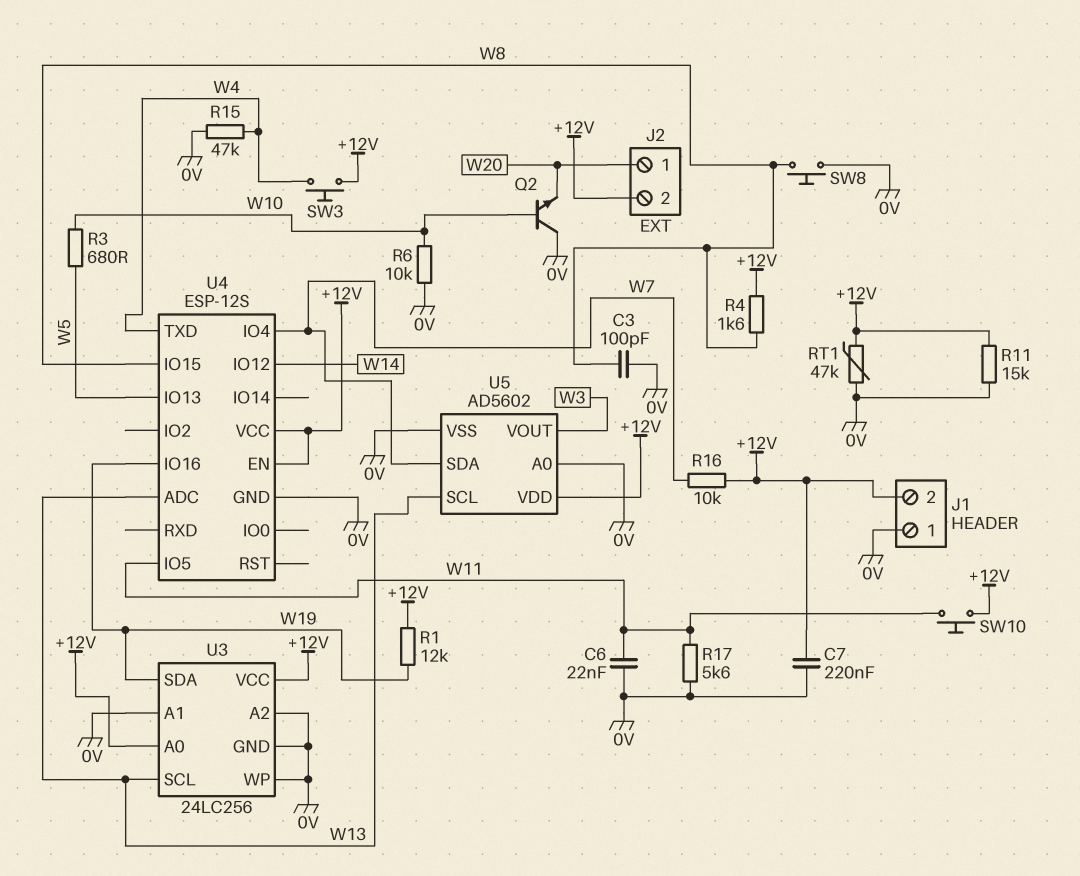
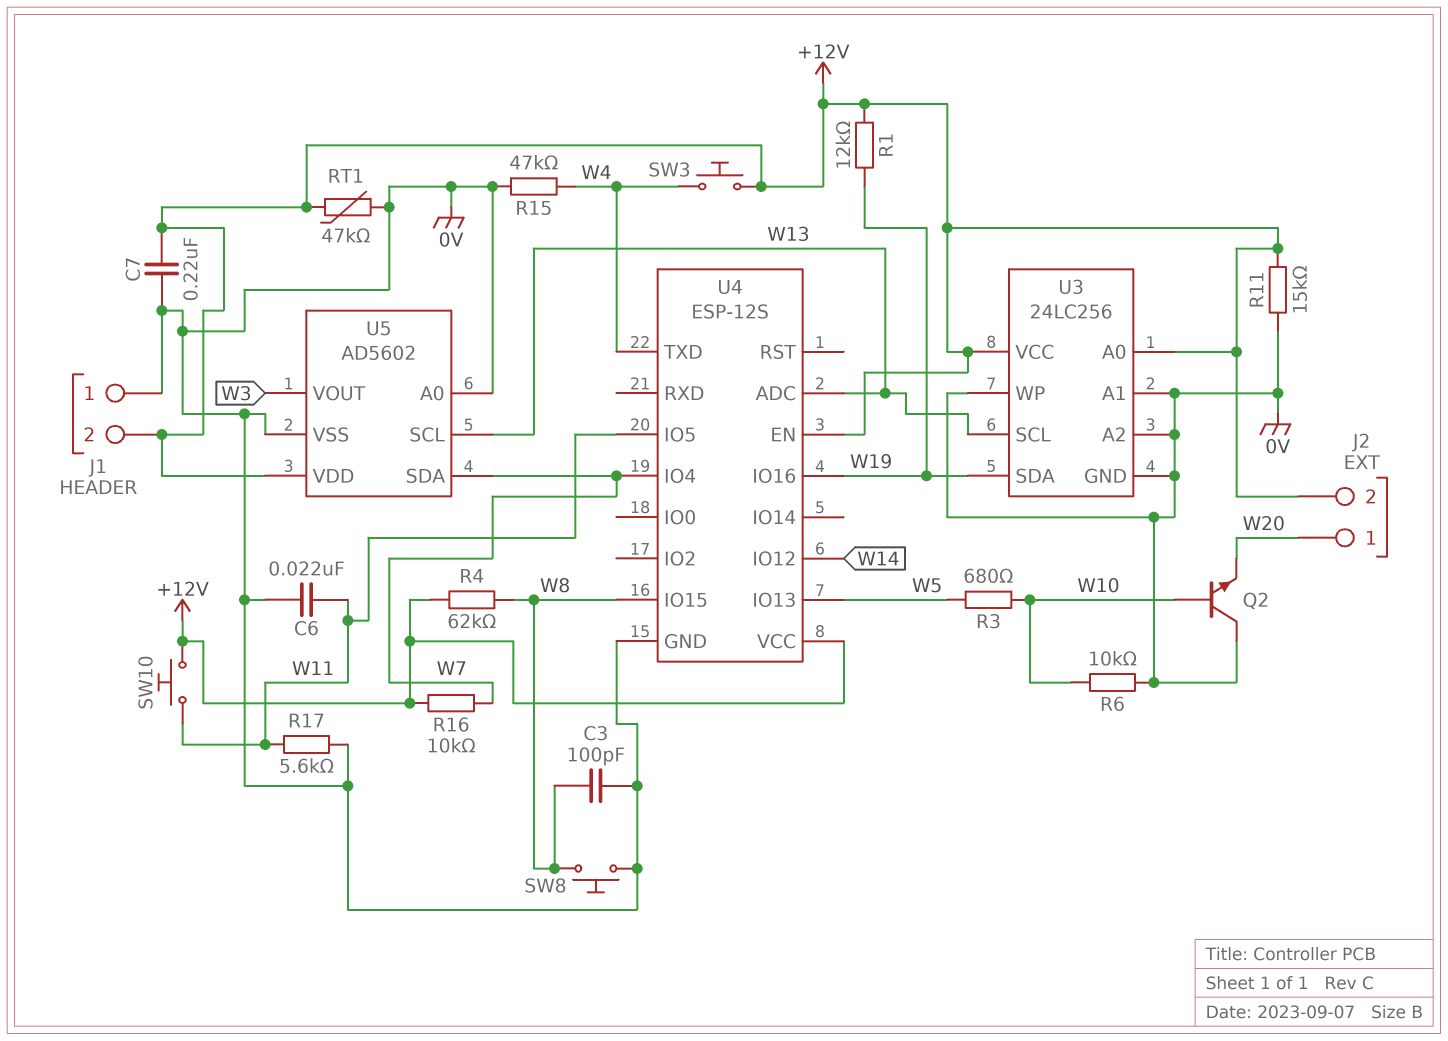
R4: 1.6k (+12V, W8) -> 62k (+12V, W8)

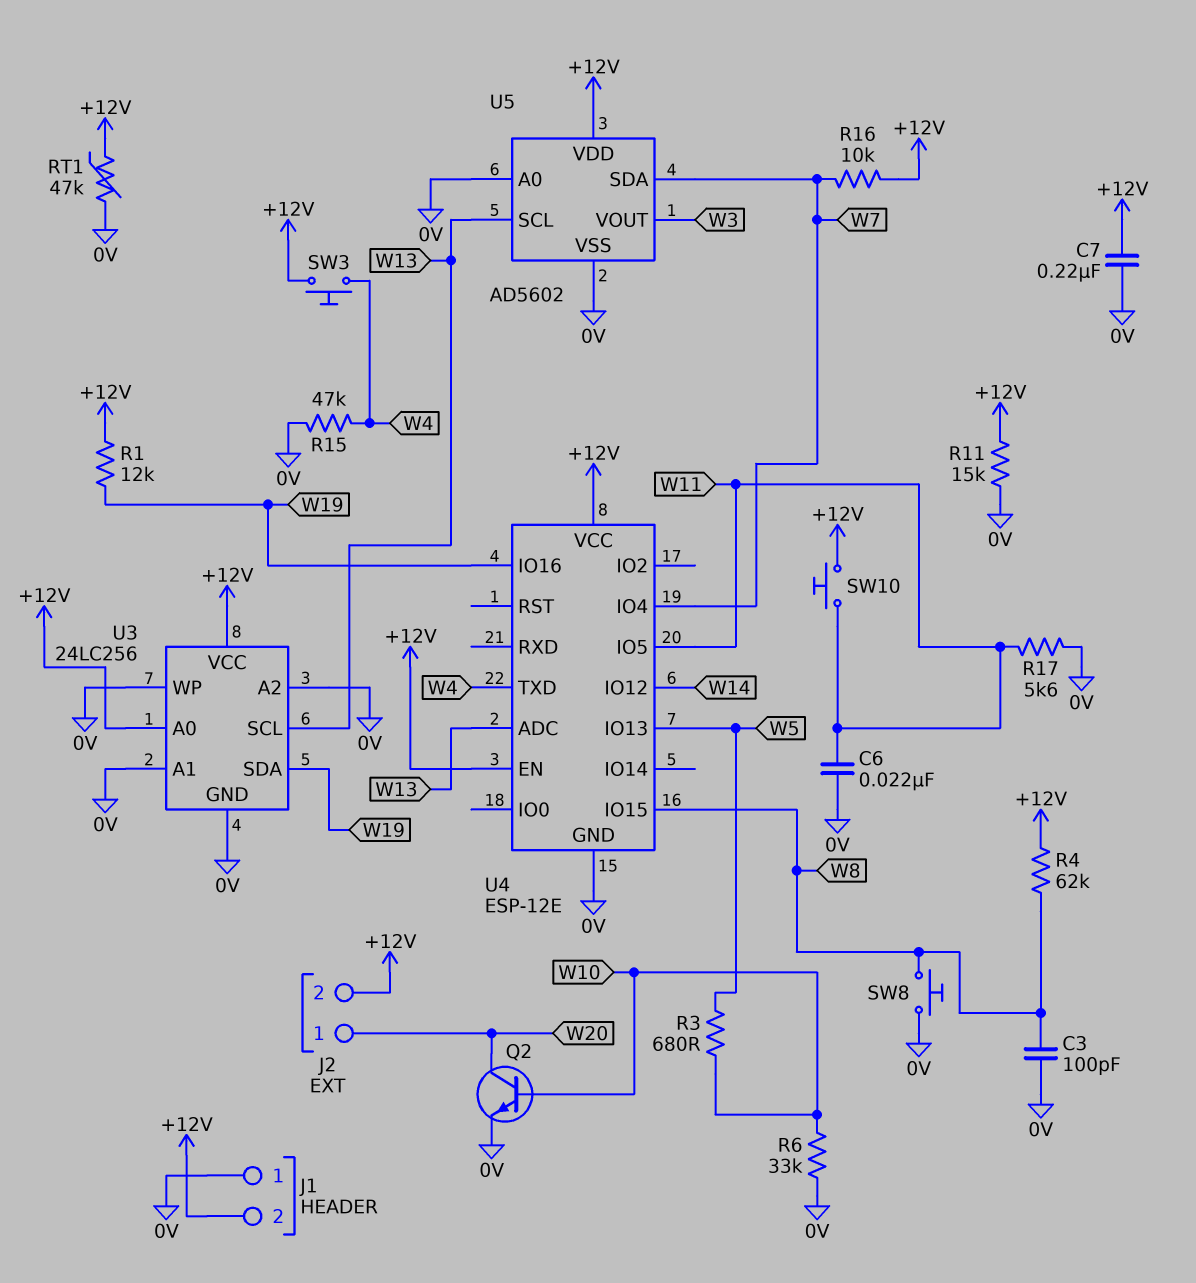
Q2: NPN (B W10, C 0V, E W20) -> NPN (B W10, C W20, E 0V)
R6: 10k (0V, W10) -> 33k (0V, W10)
U4: ESP-12S -> ESP-12E

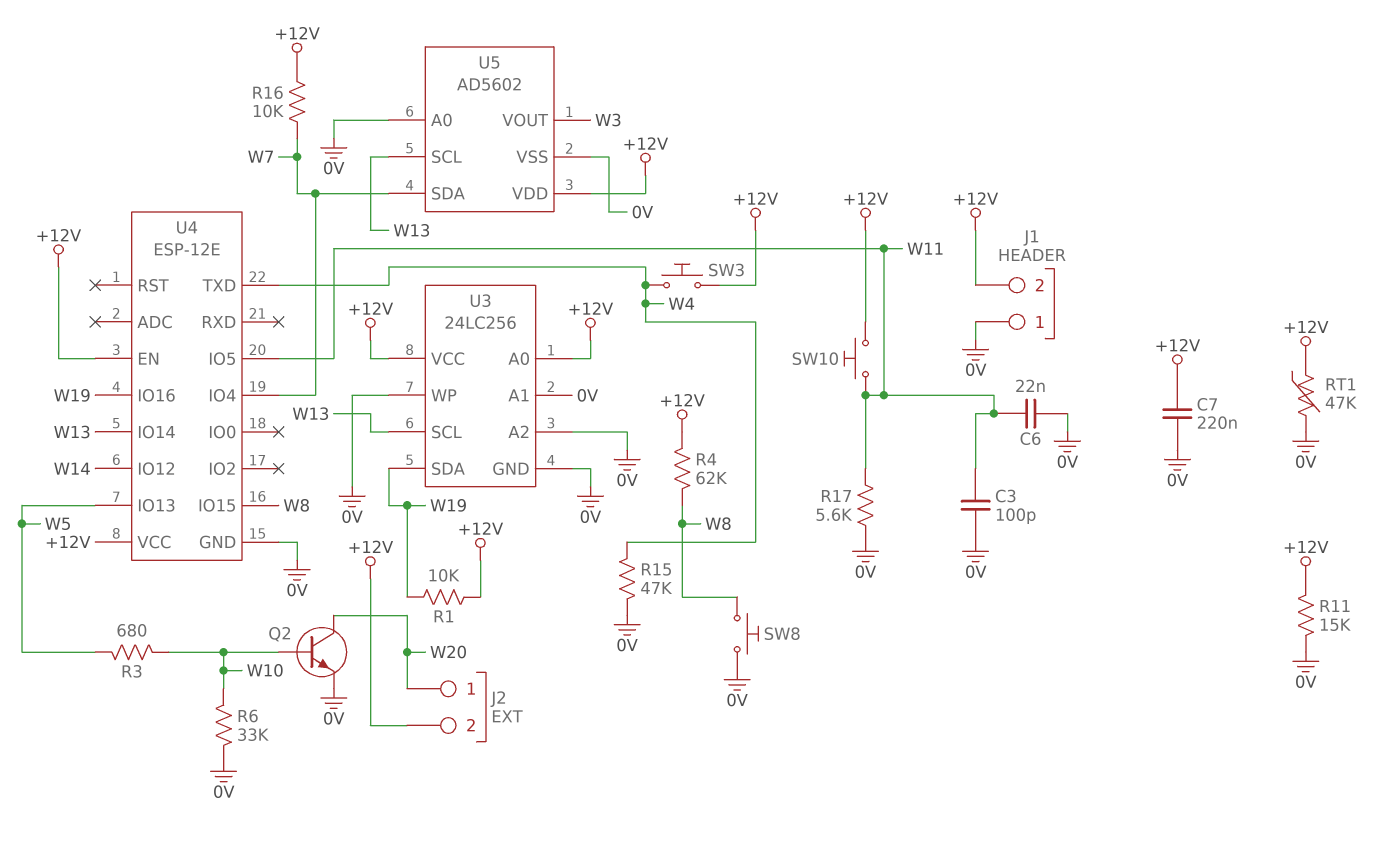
C3: 100pF (0V, W8) -> 100pF (0V, W11)
R1: 12k (+12V, W19) -> 10k (+12V, W19)
U4 pin ADC: W13 -> none
U4 pin IO14: none -> W13

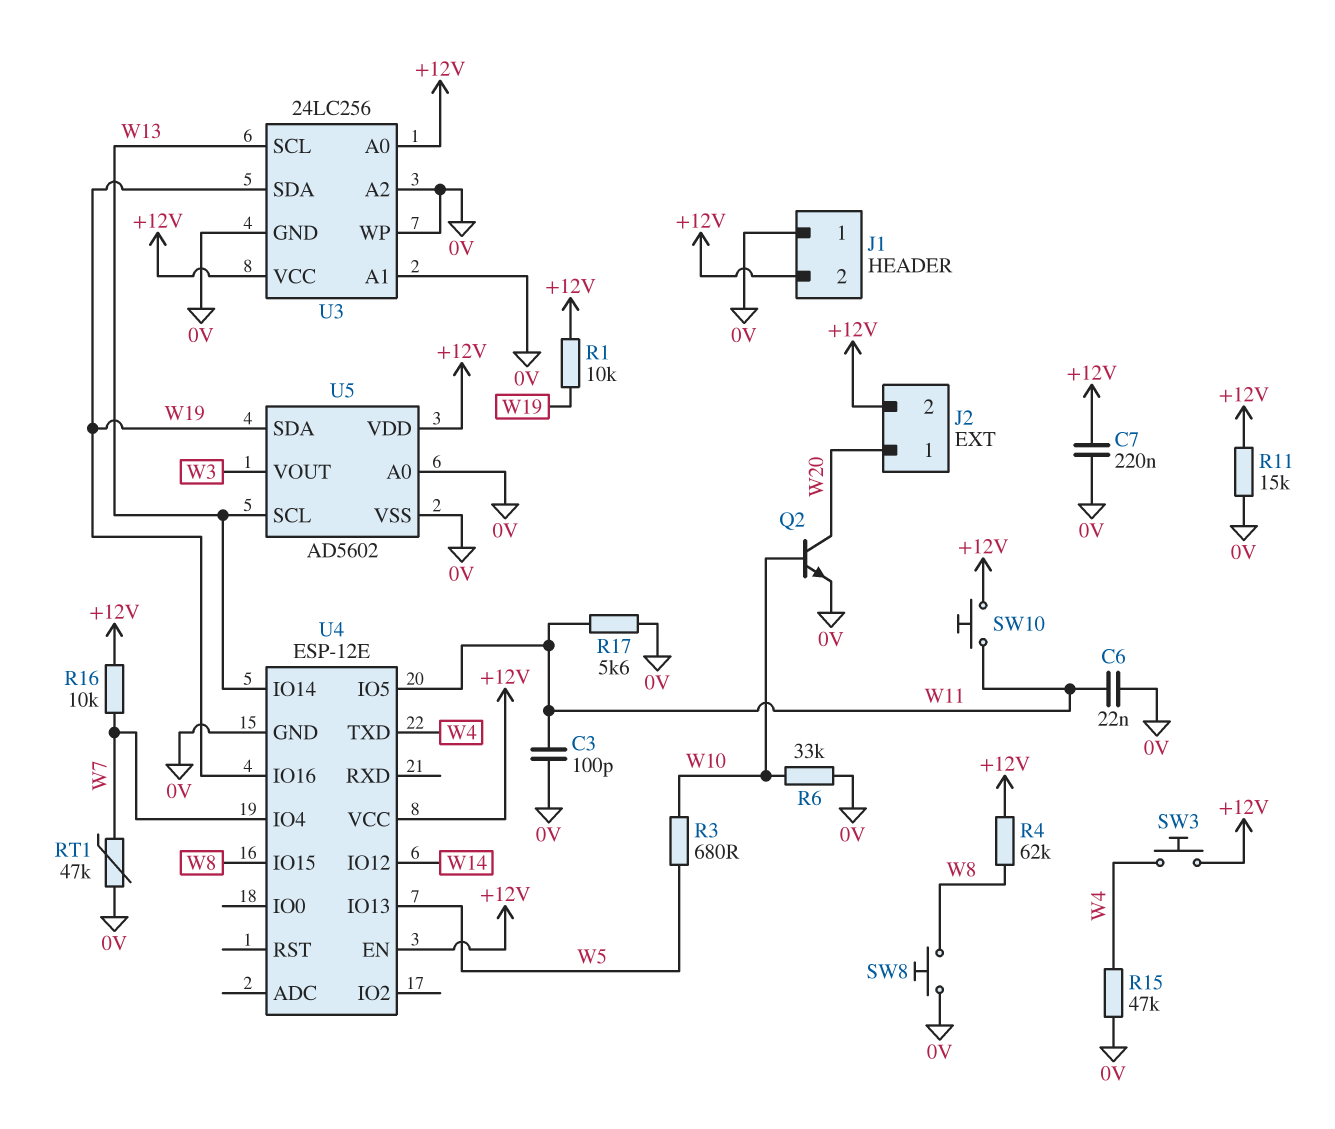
RT1: 47k (+12V, 0V) -> 47k (0V, W7)
U5 pin SDA: W7 -> W19

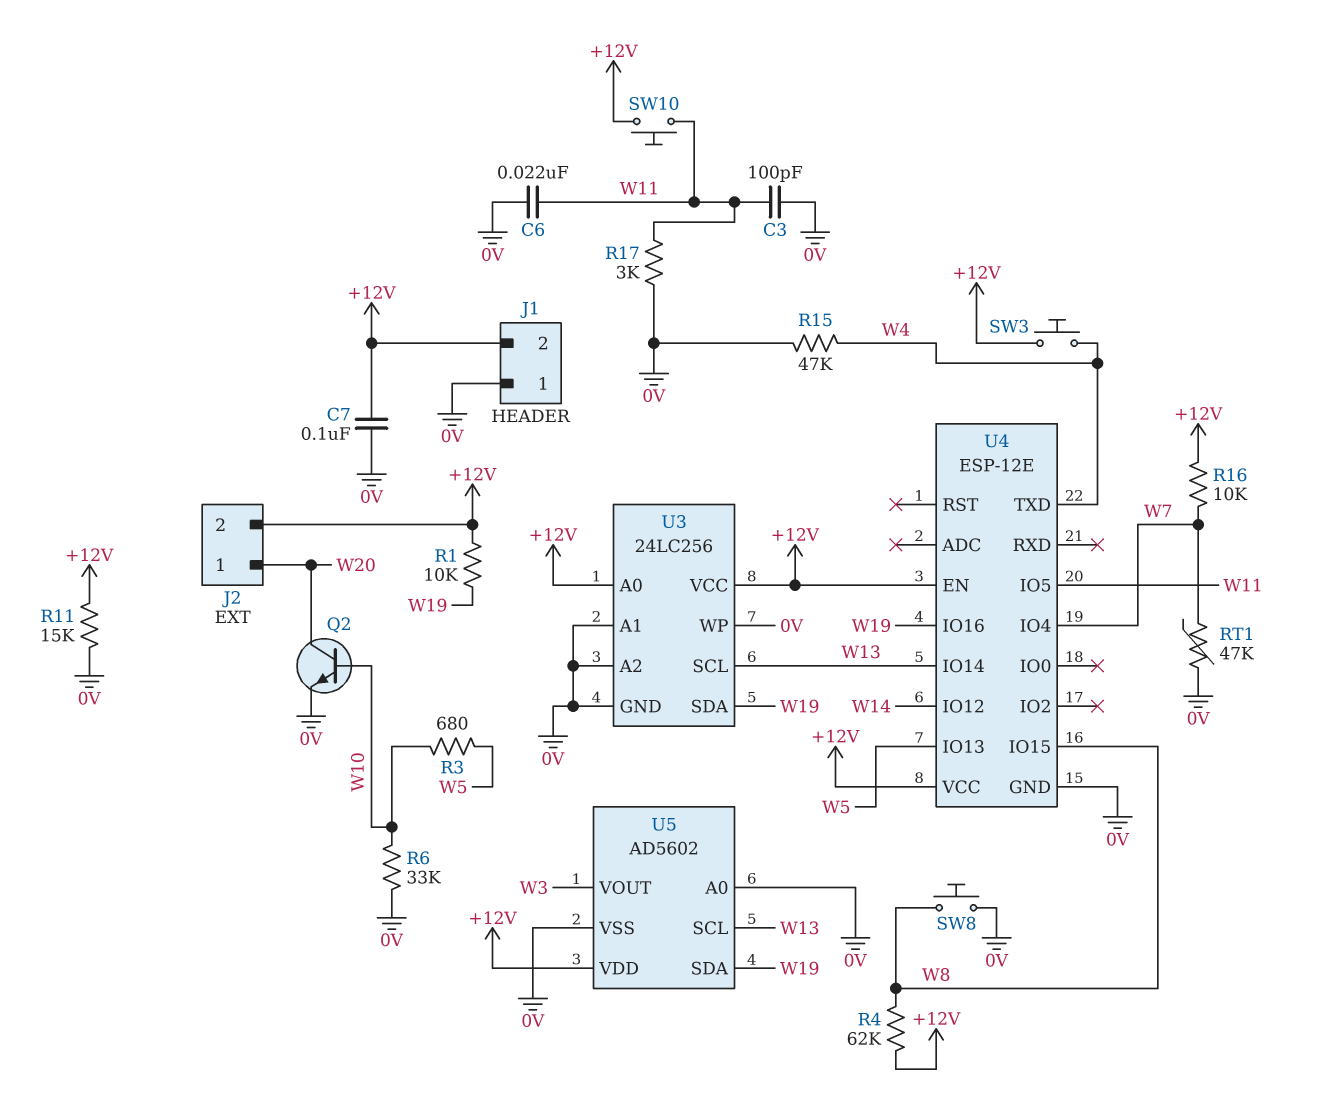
C7: 220nF (+12V, 0V) -> 100nF (+12V, 0V)
R17: 5.6k (0V, W11) -> 3k (0V, W11)

